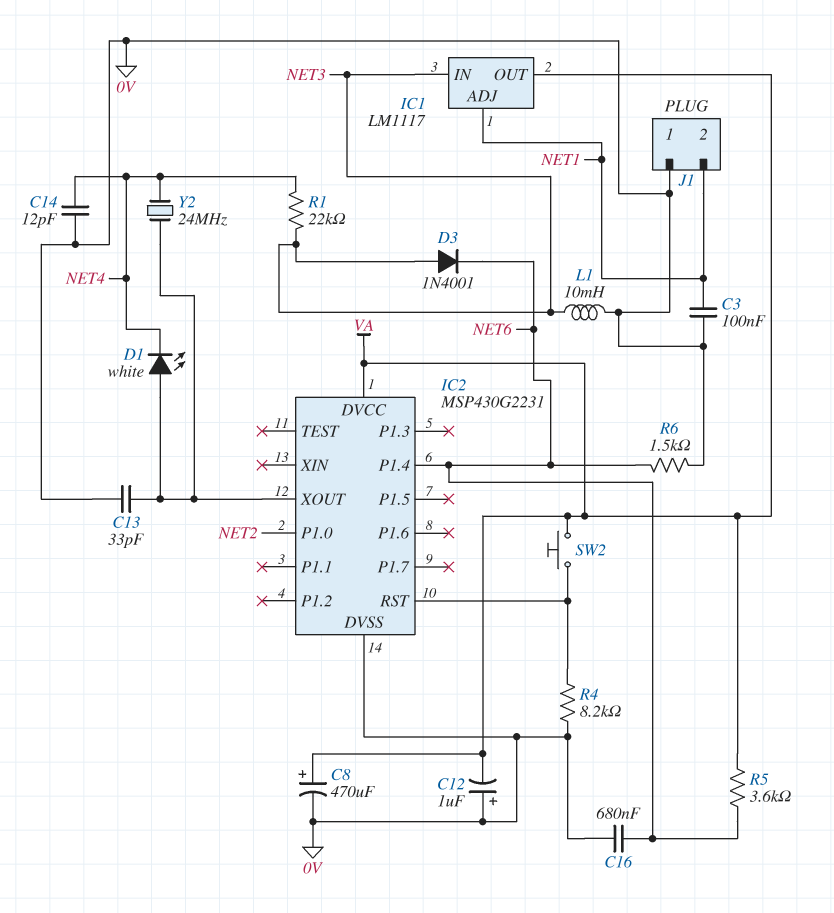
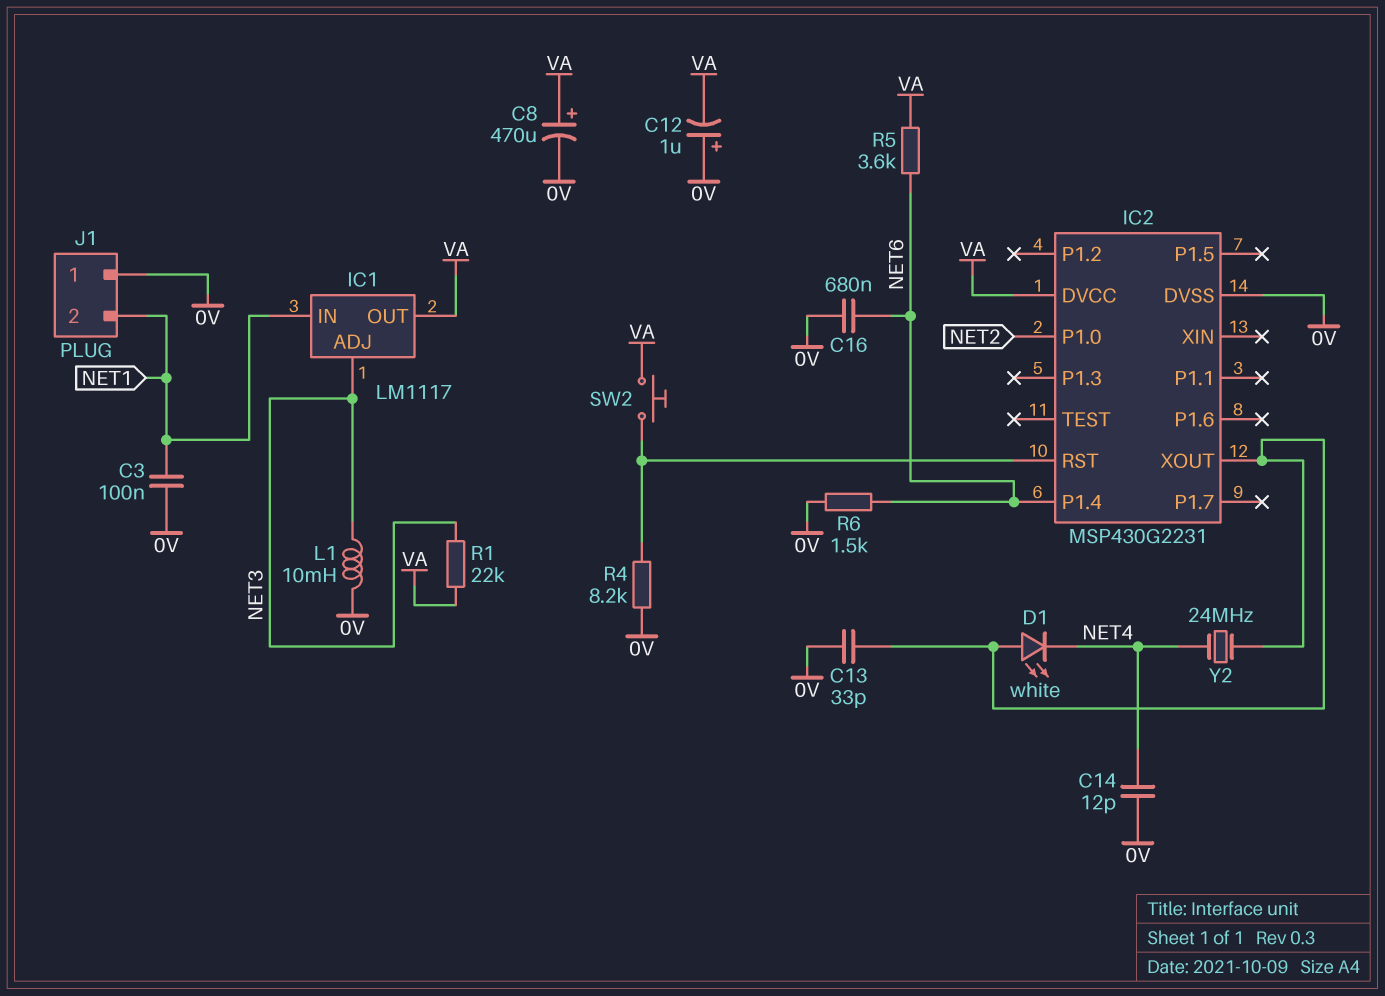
D3: diode 1N4001 (A NET3, K NET6) -> none
IC1 pin ADJ: NET1 -> NET3
IC1 pin IN: NET3 -> NET1
R1: 22k (NET3, NET4) -> 22k (NET3, VA)

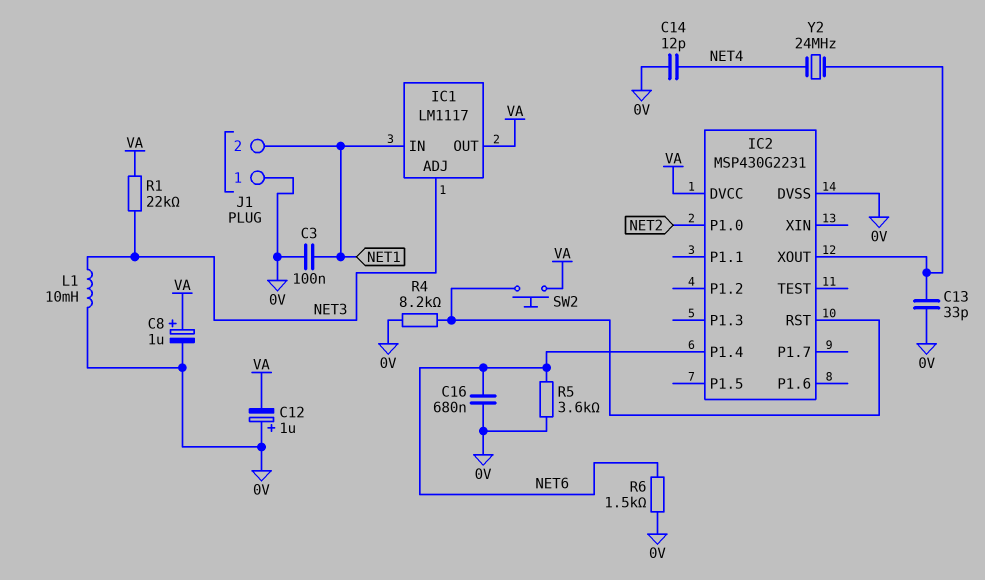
C8: 470uF (plus VA, minus 0V) -> 1uF (plus VA, minus 0V)
D1: LED white (A IC2/XOUT, K NET4) -> none
R5: 3.6k (NET6, VA) -> 3.6k (0V, NET6)

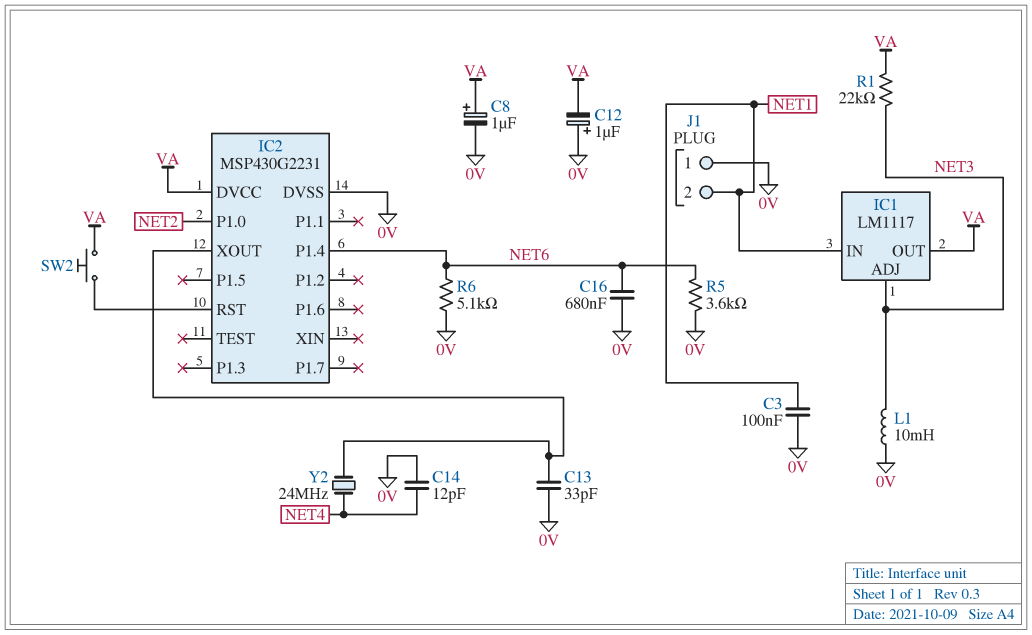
R4: 8.2k (0V, IC2/RST) -> none
R6: 1.5k (0V, NET6) -> 5.1k (0V, NET6)

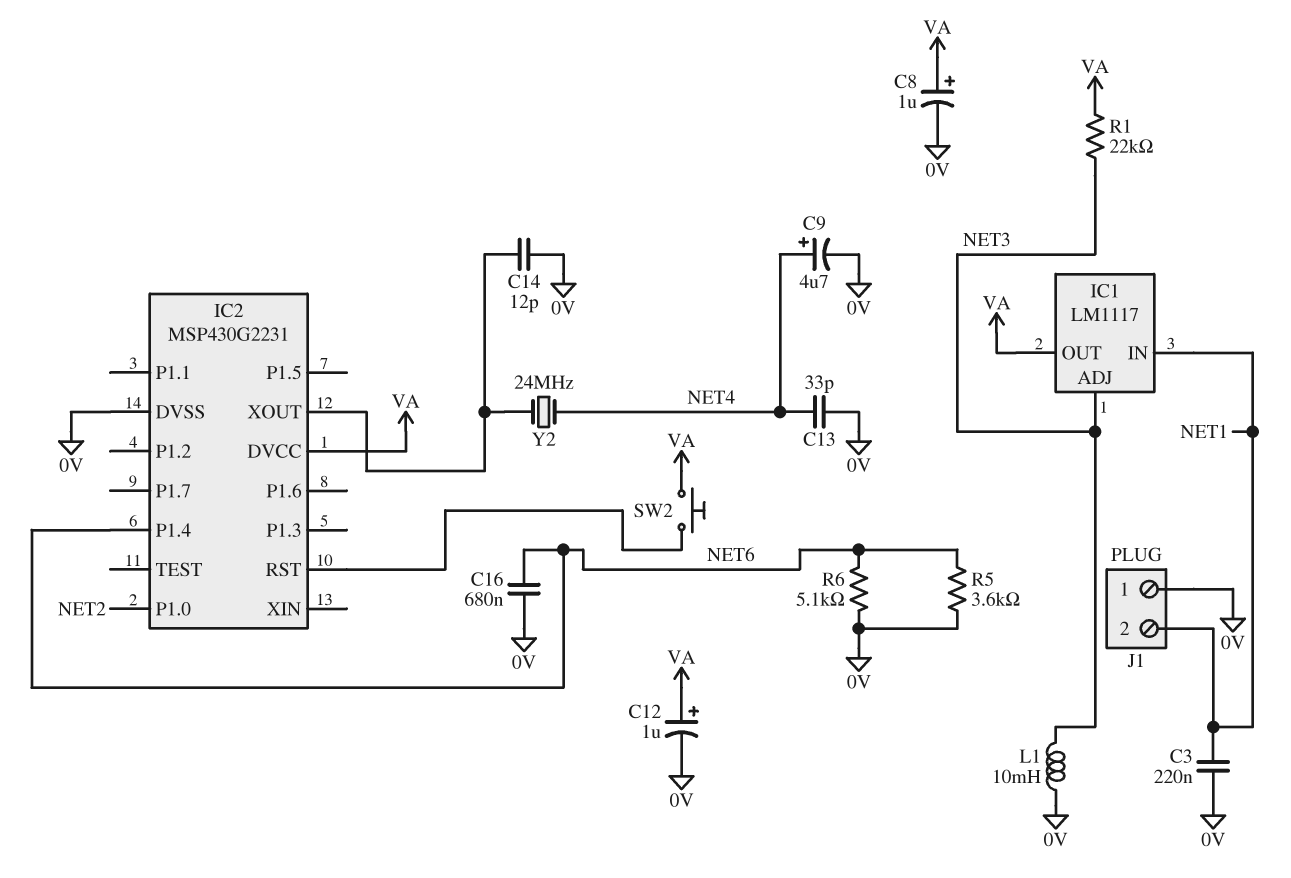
C3: 100nF (0V, NET1) -> 220nF (0V, NET1)
C9: none -> 4.7uF (plus NET4, minus 0V)
C12: 1uF (plus 0V, minus VA) -> 1uF (plus VA, minus 0V)
C13: 33pF (0V, IC2/XOUT) -> 33pF (0V, NET4)
C14: 12pF (0V, NET4) -> 12pF (0V, IC2/XOUT)

